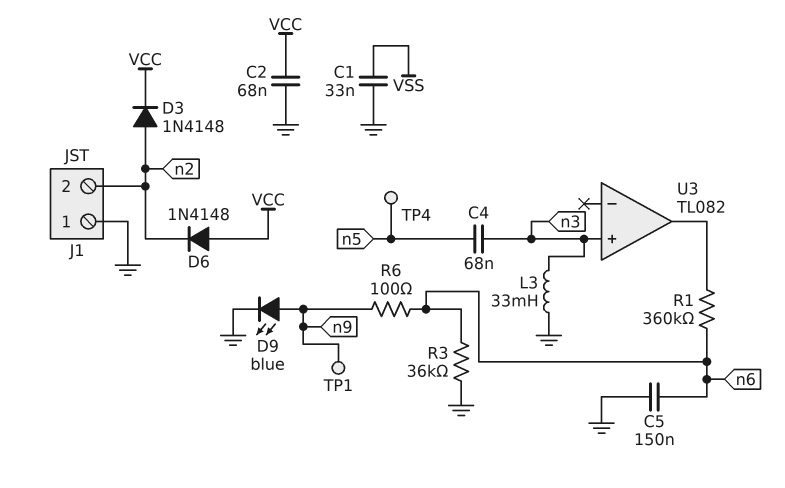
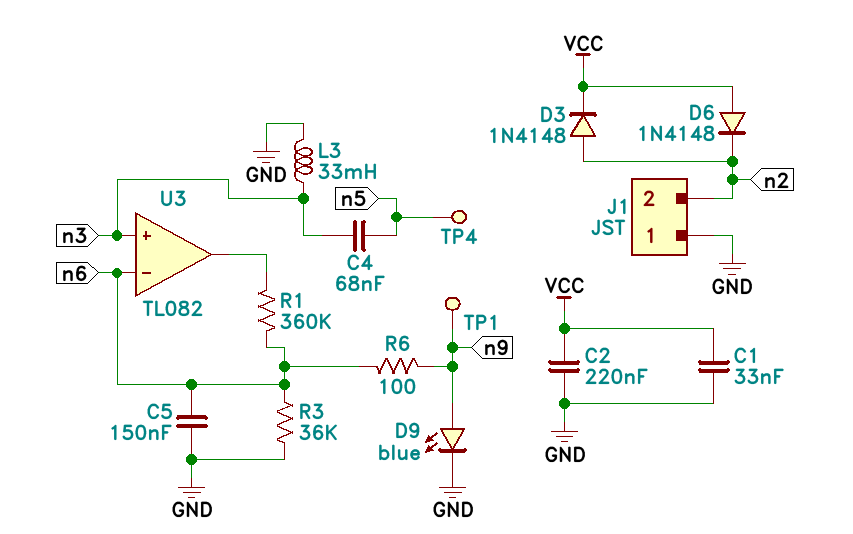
C1: 33nF (GND, VSS) -> 33nF (GND, VCC)
C2: 68nF (GND, VCC) -> 220nF (GND, VCC)
U3 pin in-: none -> n6

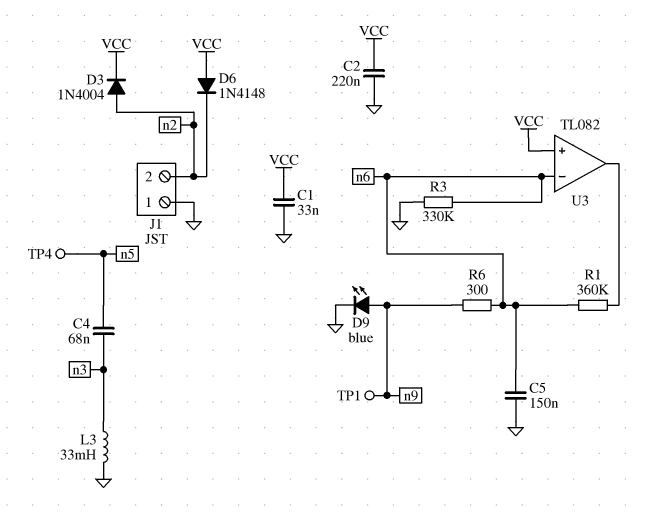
D3: diode 1N4148 (A n2, K VCC) -> diode 1N4004 (A n2, K VCC)
R3: 36k (GND, n6) -> 330k (GND, n6)
R6: 100 (n6, n9) -> 300 (n6, n9)
U3 pin in+: n3 -> VCC

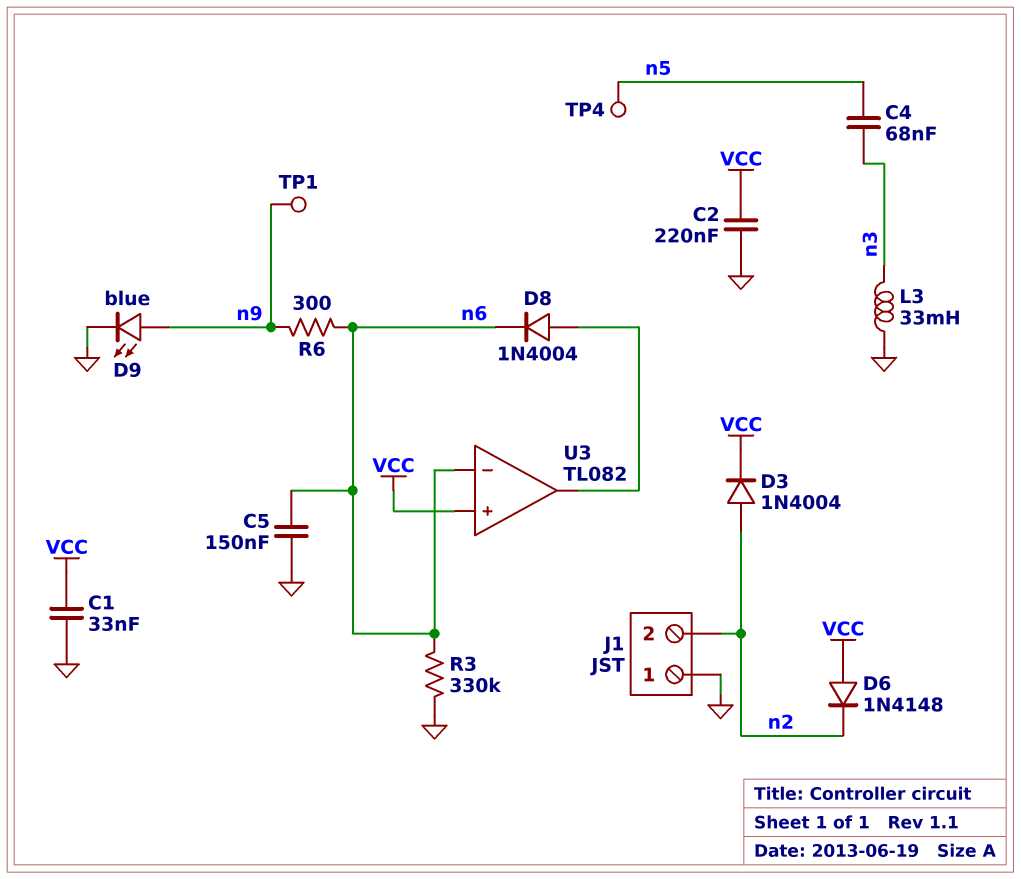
D8: none -> diode 1N4004 (A U3/out, K n6)
R1: 360k (U3/out, n6) -> none

